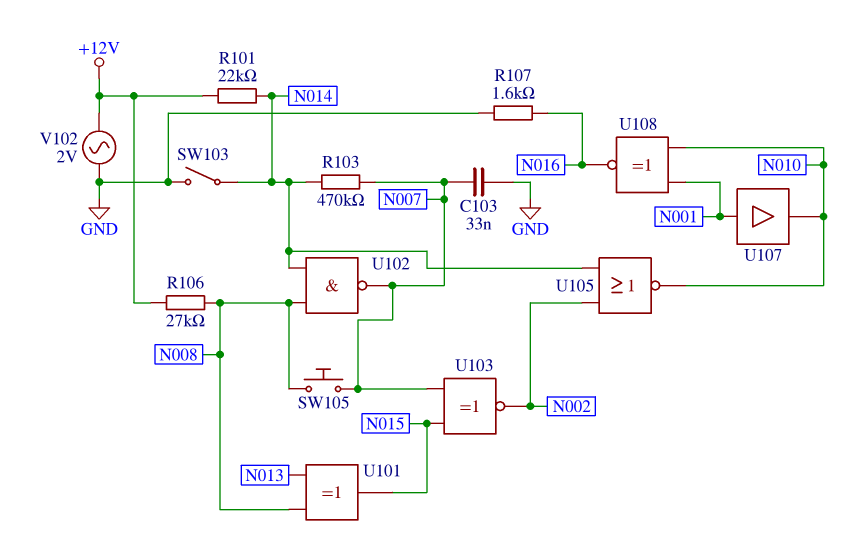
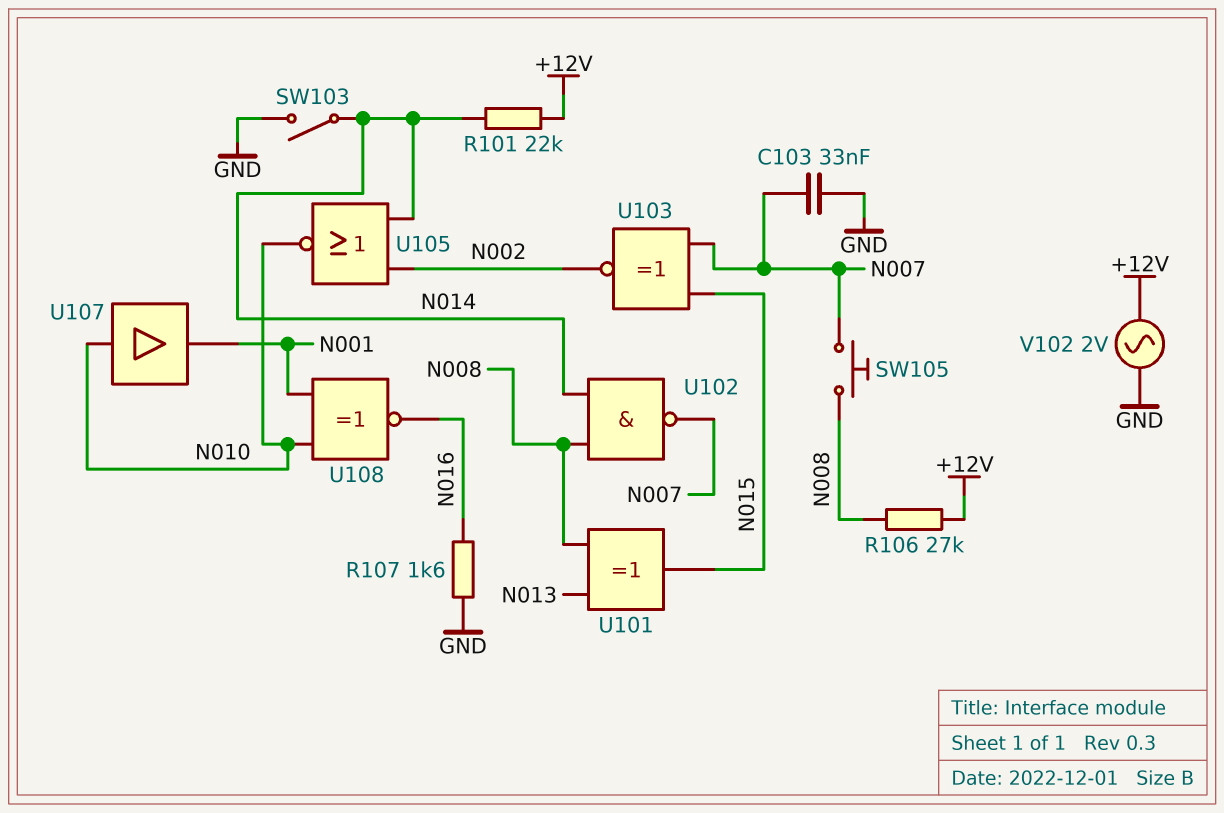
R103: 470k (N007, N014) -> none
U107: buffer (in N001, out N010) -> buffer (in N010, out N001)

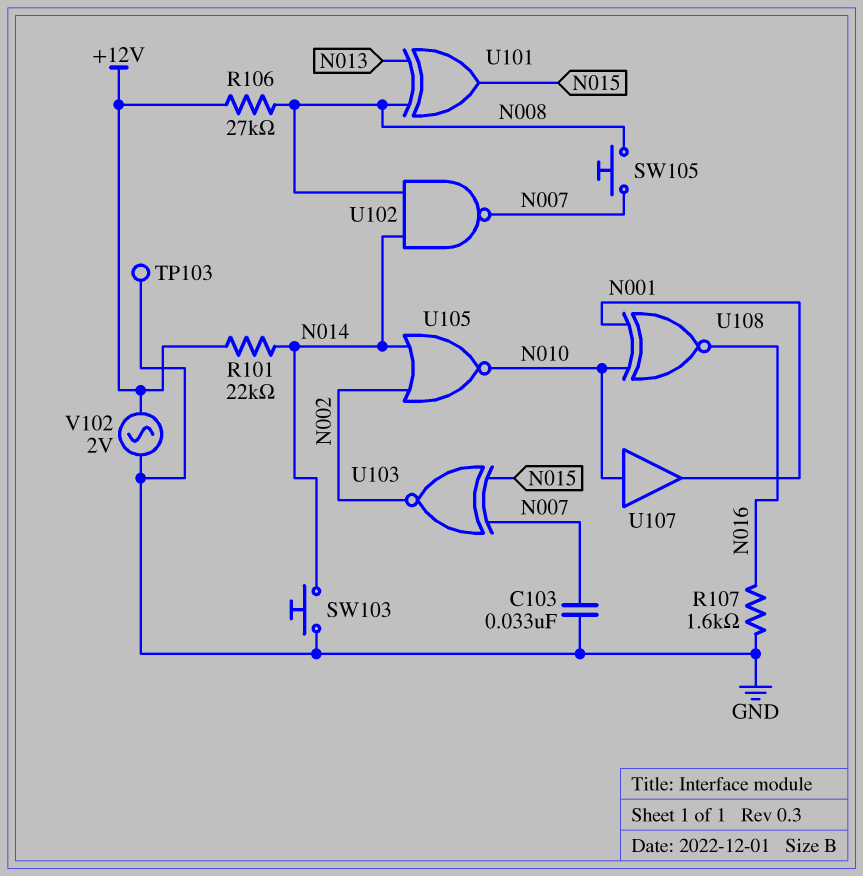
SW103: switch (GND, N014) -> button (GND, N014)
TP103: none -> test point (GND)

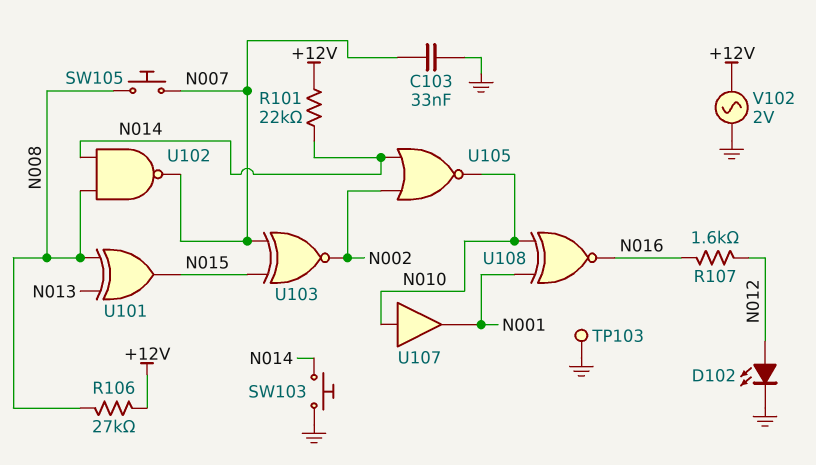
D102: none -> LED (A N012, K GND)
R107: 1.6k (GND, N016) -> 1.6k (N012, N016)

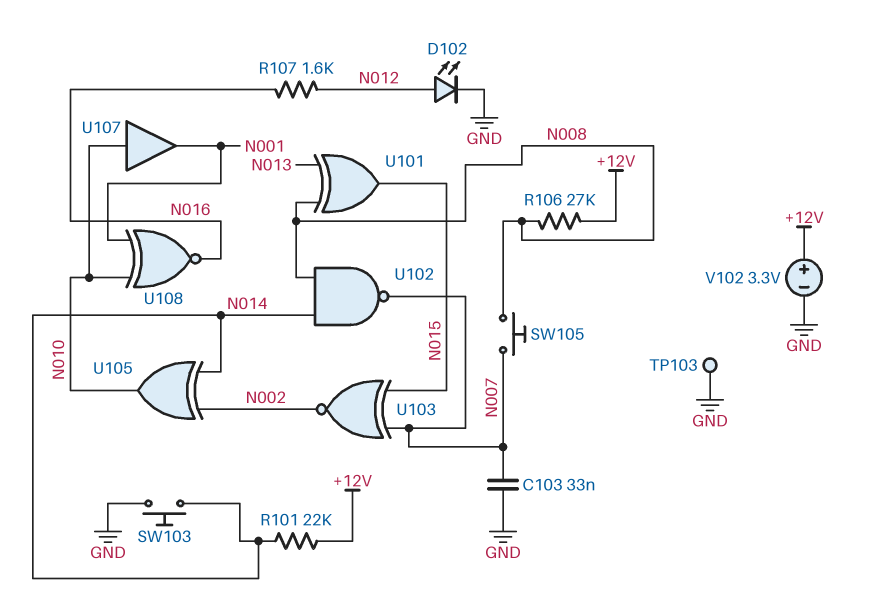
U105: NOR (in N002, in N014, out N010) -> XOR (in N002, in N014, out N010)
V102: AC 2V (+12V, GND) -> 3.3V (plus +12V, minus GND)

